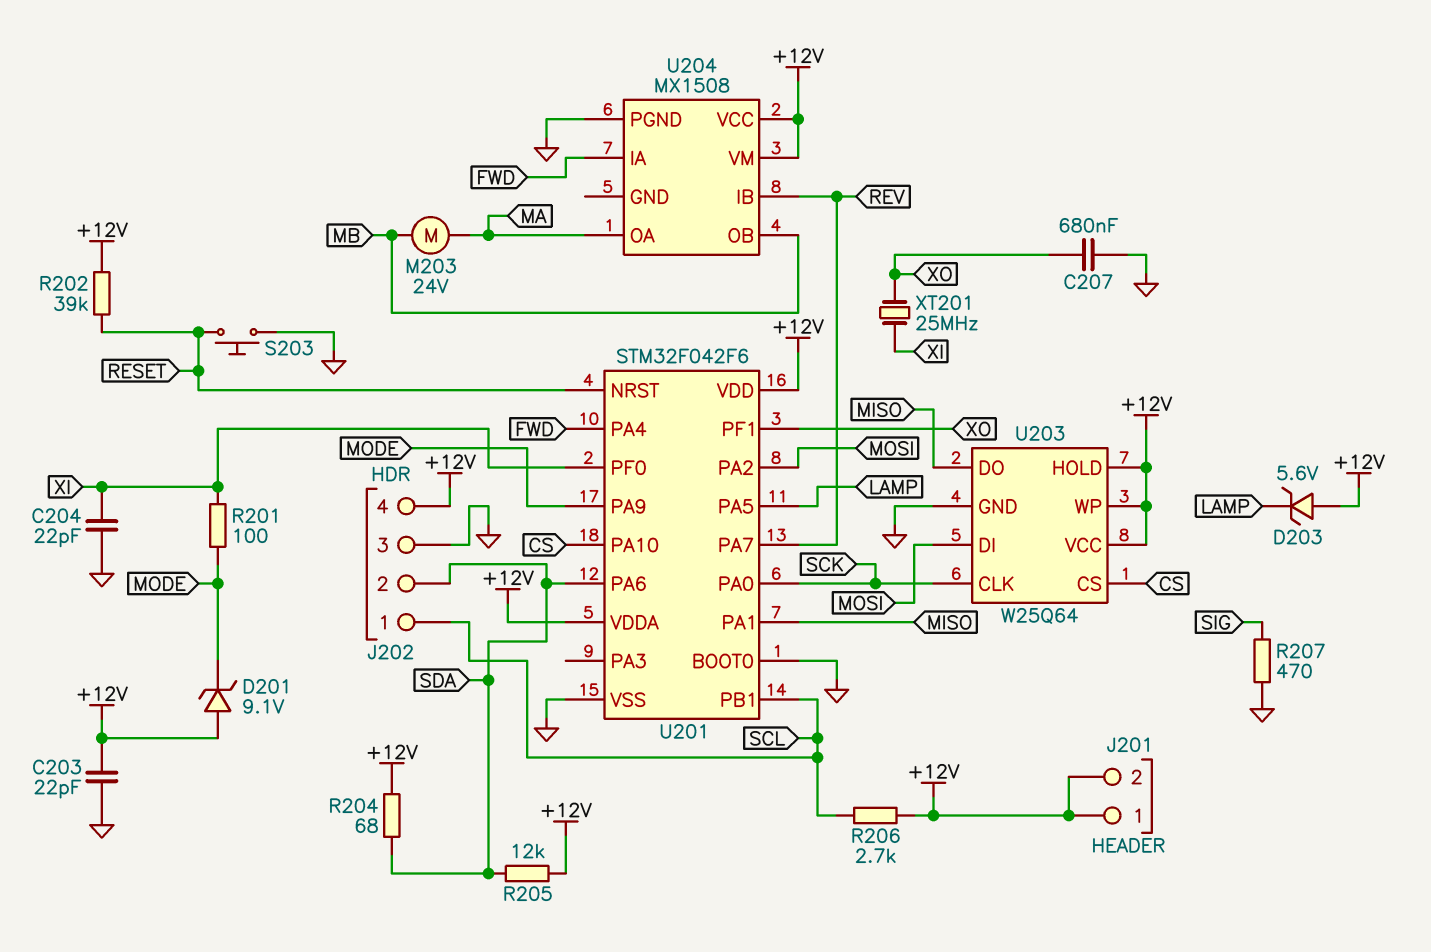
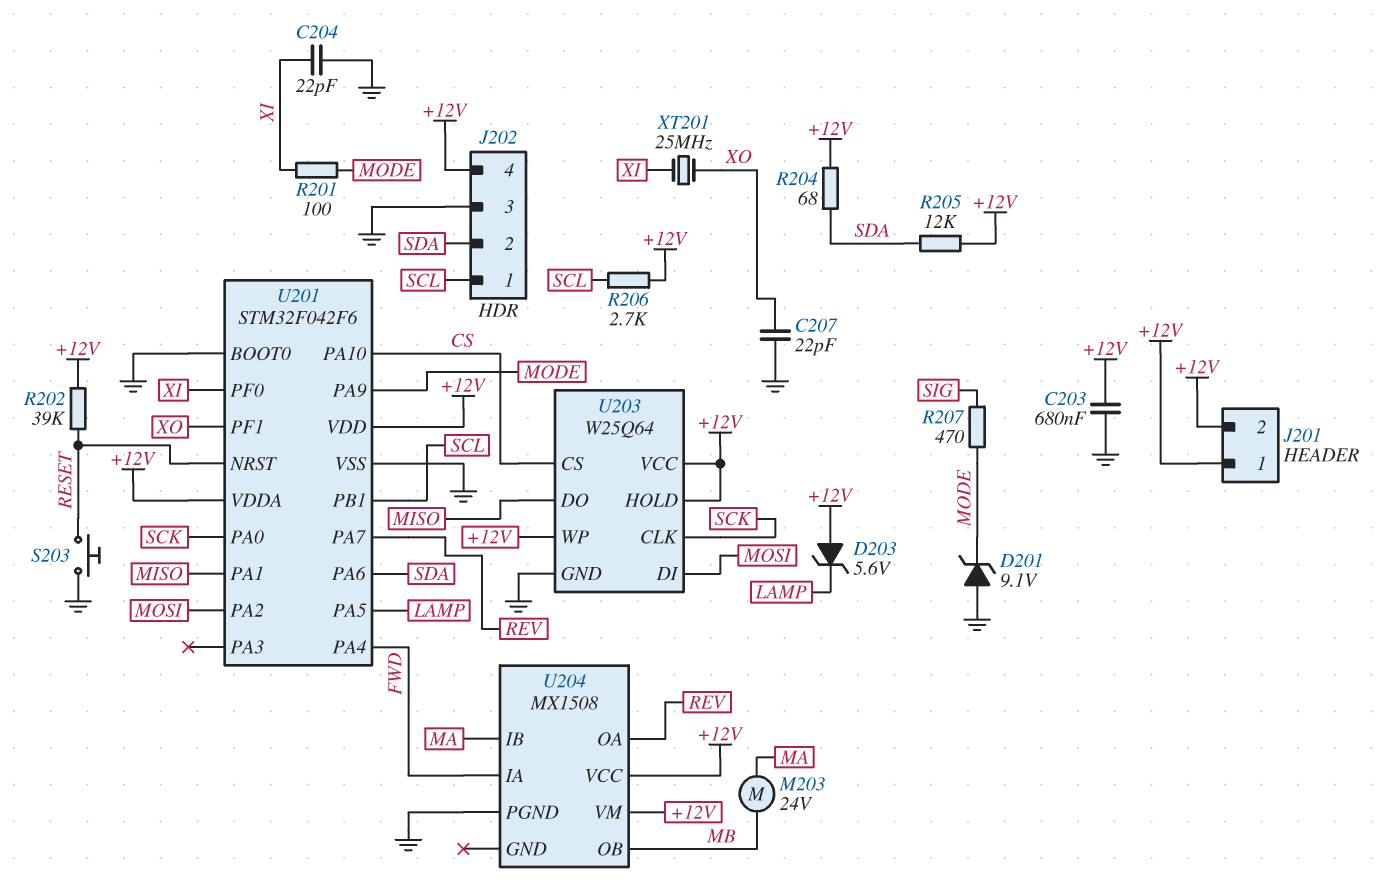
C203: 22pF (+12V, GND) -> 680nF (+12V, GND)
C207: 680nF (GND, XO) -> 22pF (GND, XO)
D201: zener 9.1V (A +12V, K MODE) -> zener 9.1V (A GND, K MODE)
R207: 470 (GND, SIG) -> 470 (MODE, SIG)
U204 pin IB: REV -> MA
U204 pin OA: MA -> REV

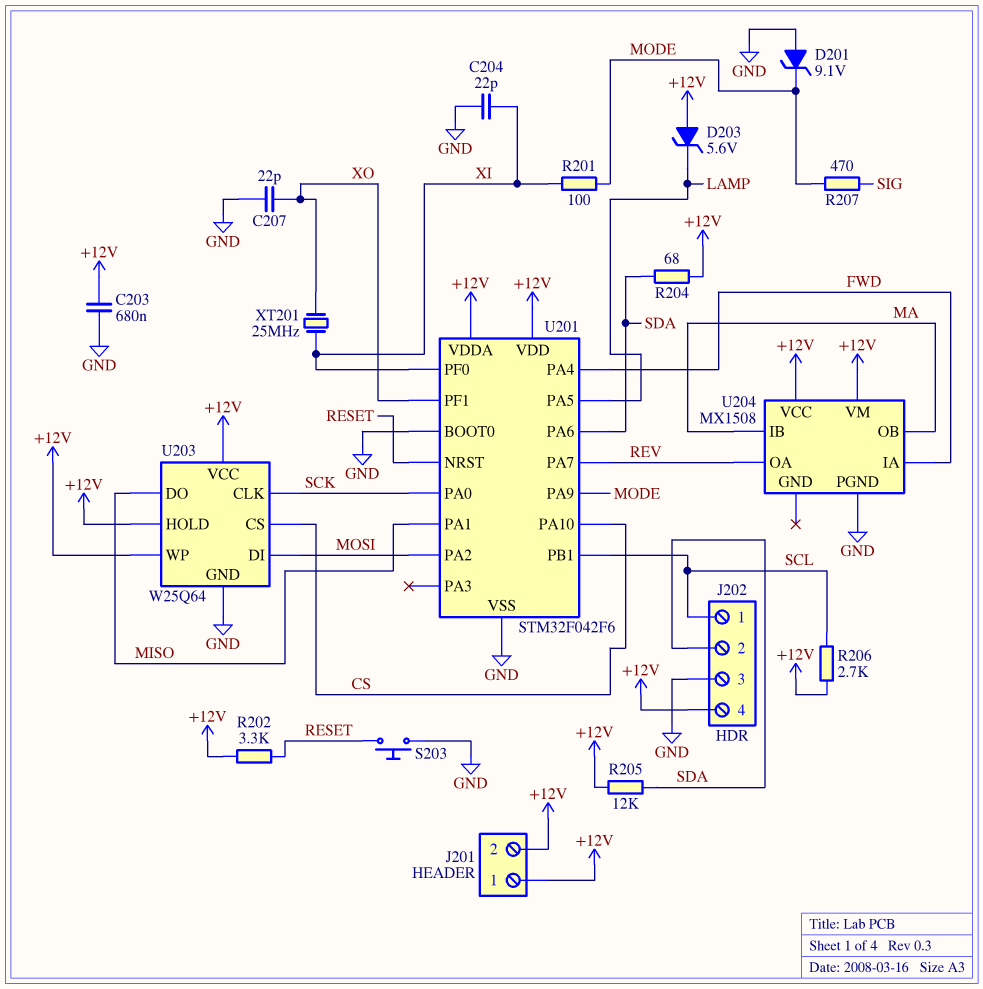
M203: motor 24V (MA, MB) -> none
R202: 39k (+12V, RESET) -> 3.3k (+12V, RESET)
U204 pin OB: MB -> MA

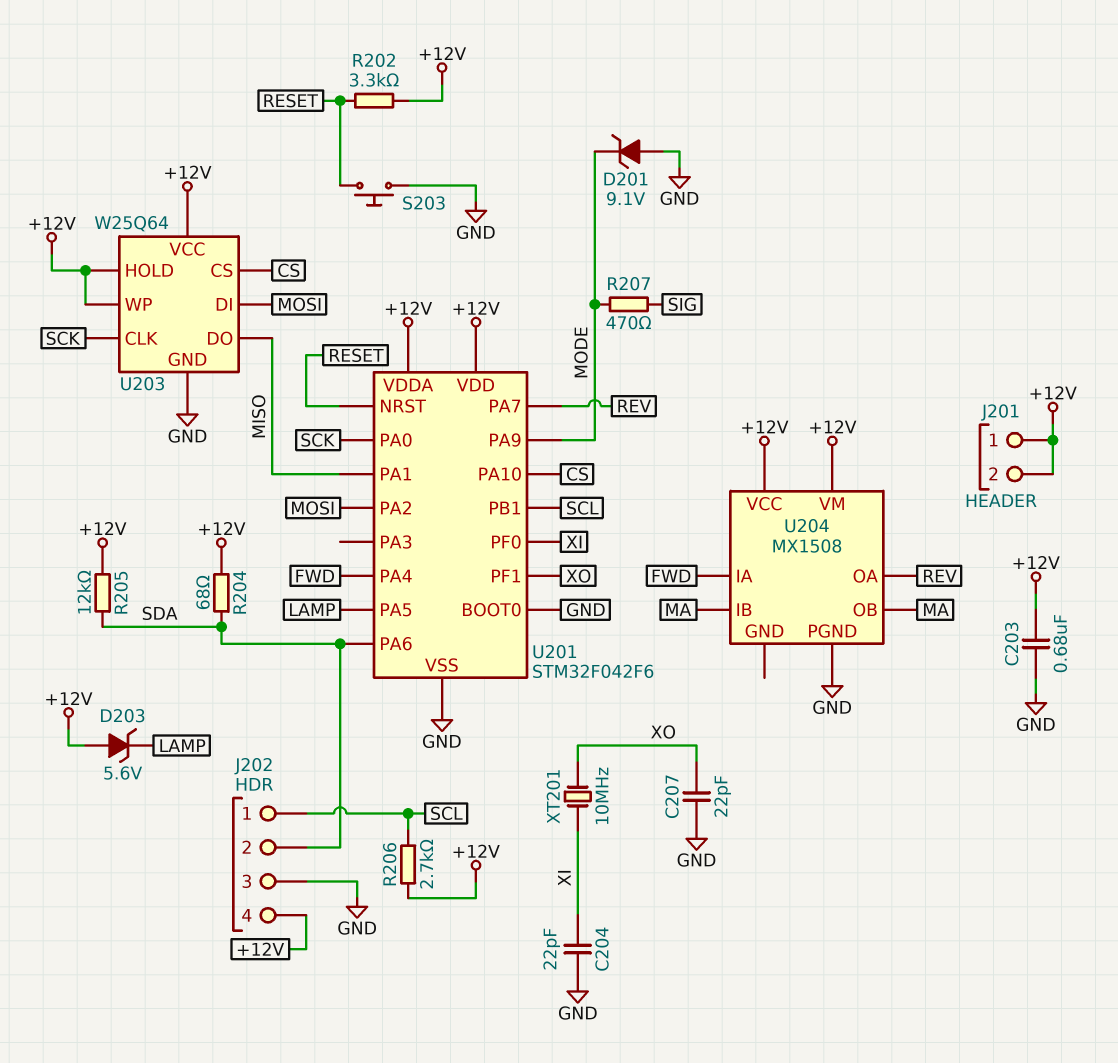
R201: 100 (MODE, XI) -> none
XT201: 25MHz (XI, XO) -> 10MHz (XI, XO)

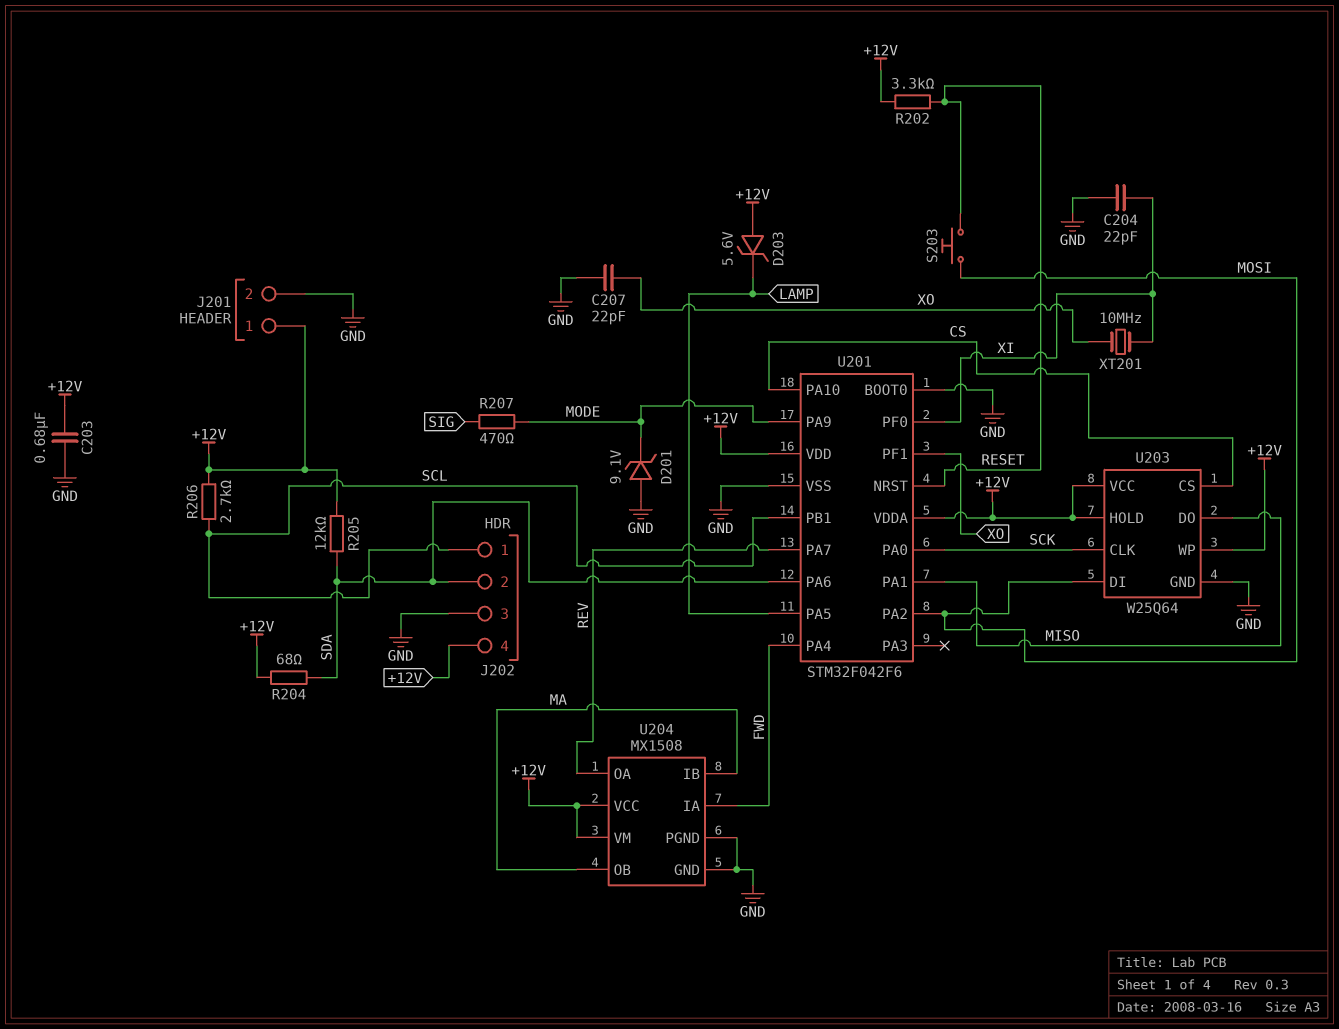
J201 pin 2: +12V -> GND
S203: button (GND, RESET) -> button (MOSI, RESET)
U204 pin GND: none -> GND

